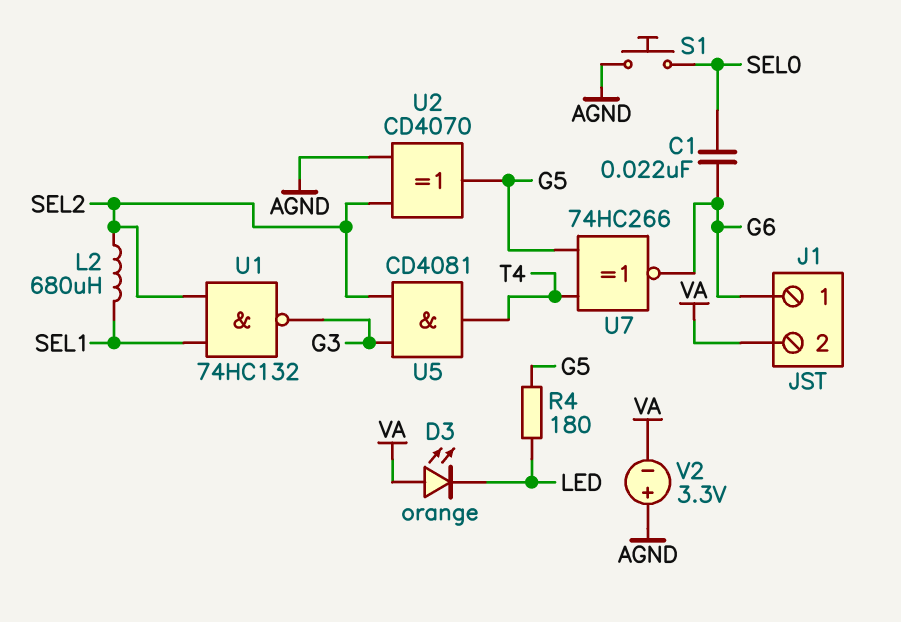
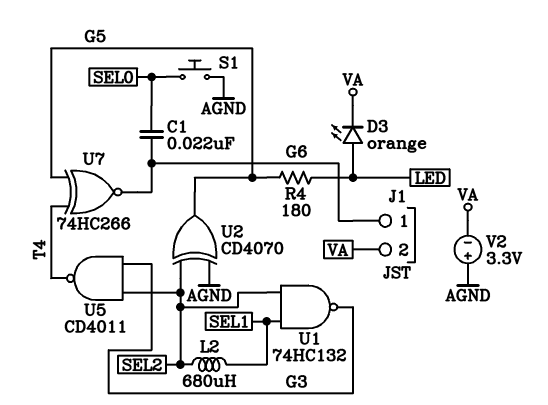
D3: LED orange (A VA, K LED) -> LED orange (A LED, K VA)
U5: AND CD4081 (in G3, in SEL2, out T4) -> NAND CD4011 (in G3, in SEL2, out T4)

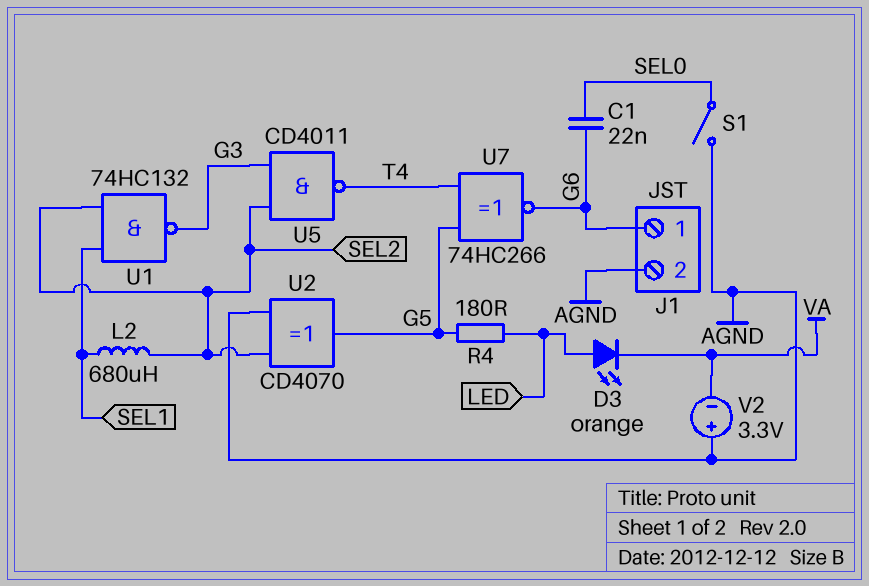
J1 pin 2: VA -> AGND
S1: button (AGND, SEL0) -> switch (AGND, SEL0)

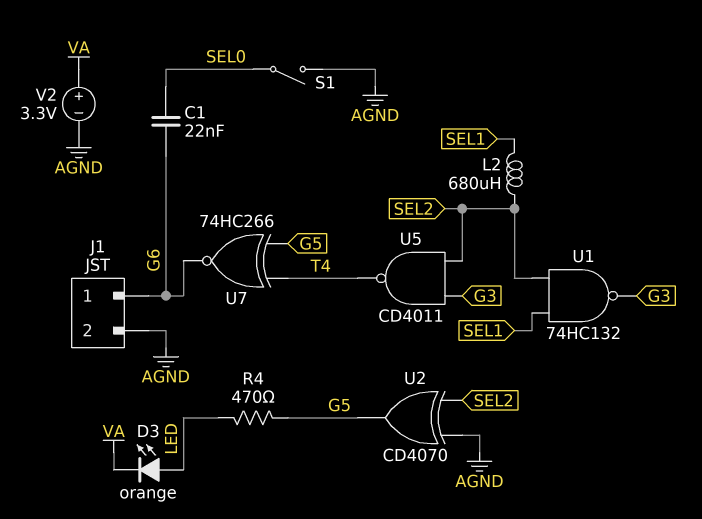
R4: 180 (G5, LED) -> 470 (G5, LED)
V2: 3.3V (plus AGND, minus VA) -> 3.3V (plus VA, minus AGND)

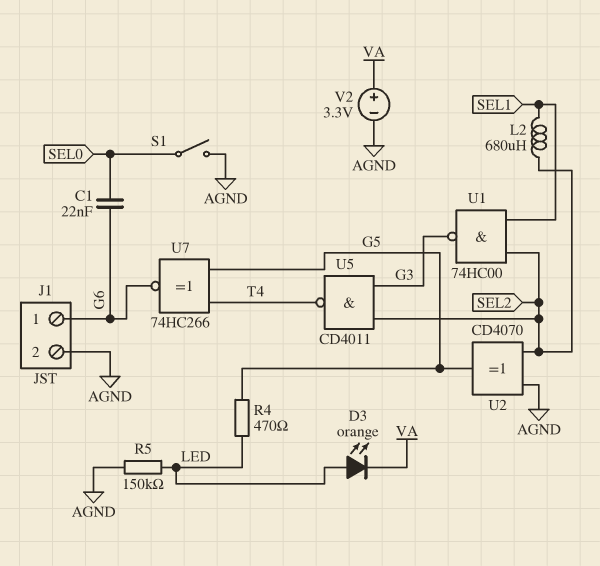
R5: none -> 150k (AGND, LED)
U1: NAND 74HC132 (in SEL1, in SEL2, out G3) -> NAND 74HC00 (in SEL1, in SEL2, out G3)

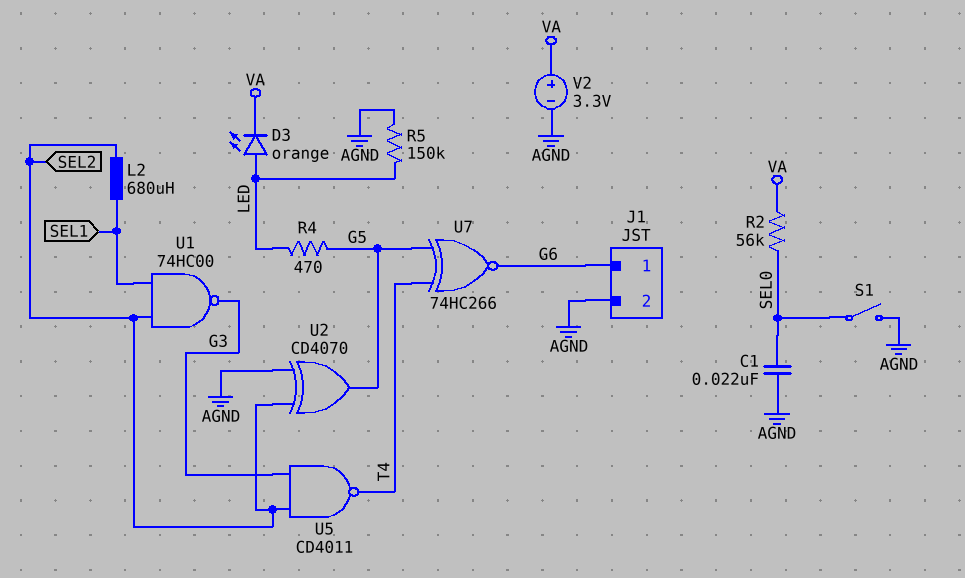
C1: 22nF (G6, SEL0) -> 22nF (AGND, SEL0)
R2: none -> 56k (SEL0, VA)

